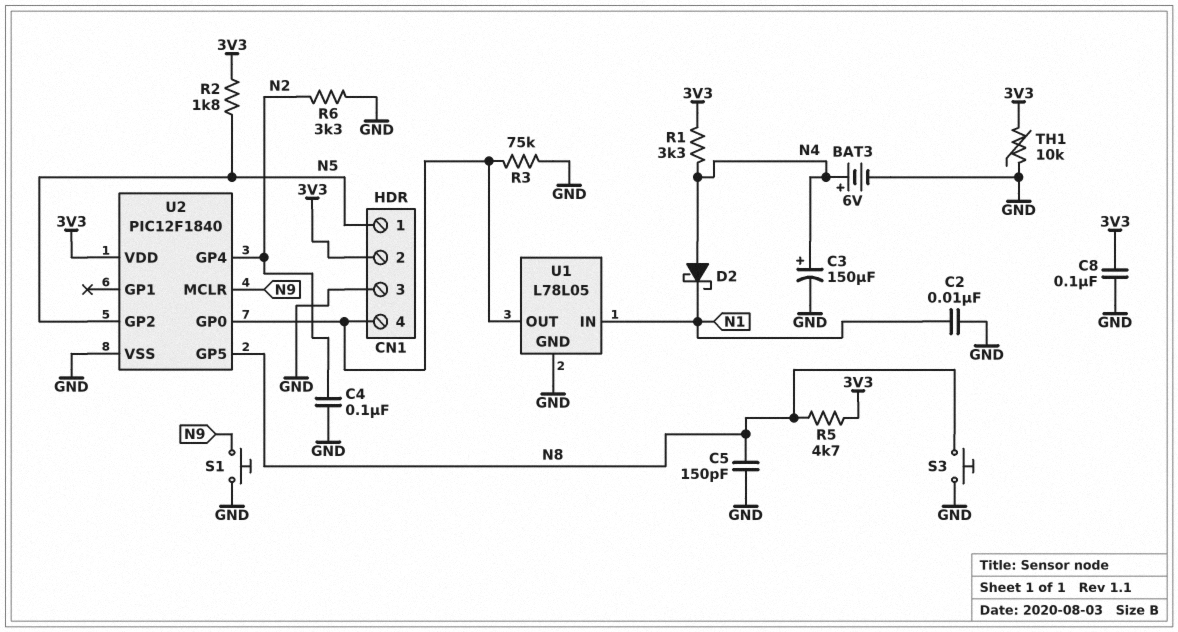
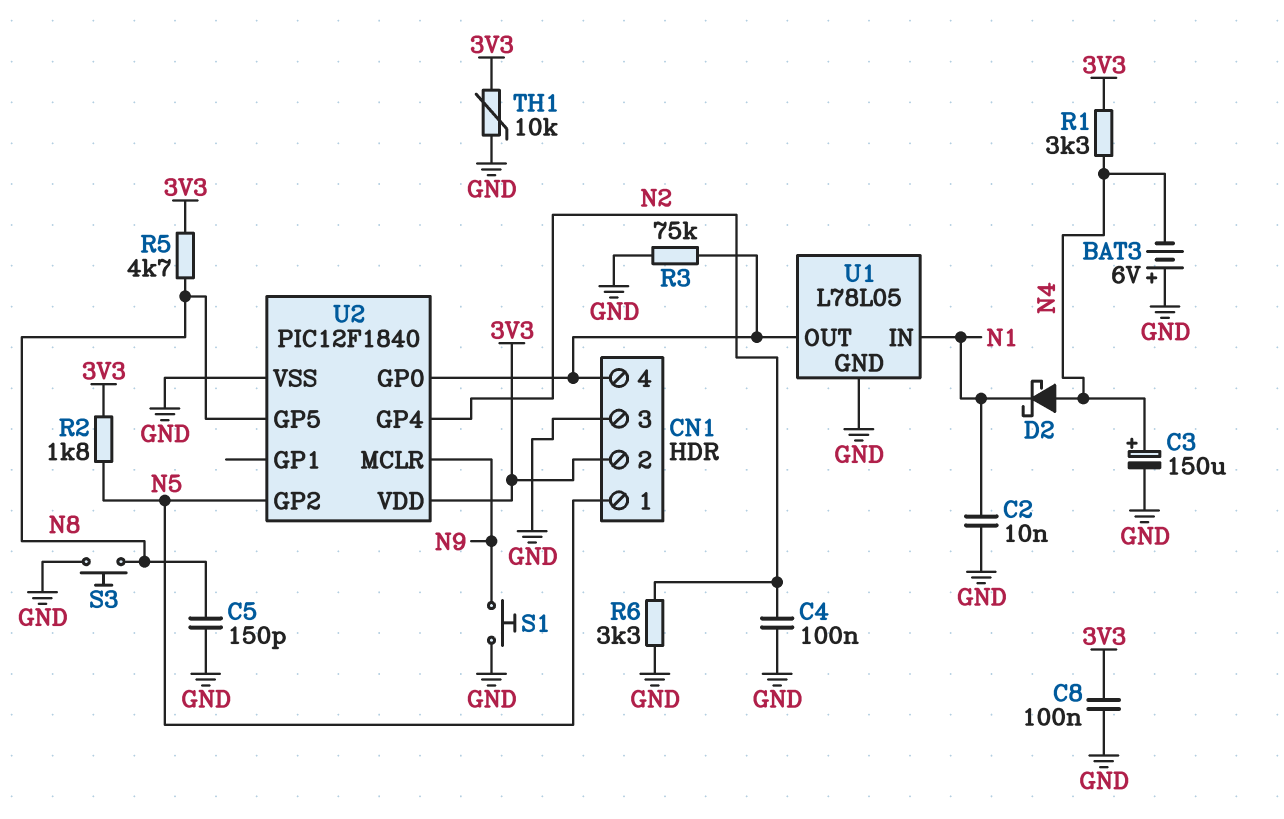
BAT3: 6V (plus N4, minus GND) -> 6V (plus GND, minus N4)

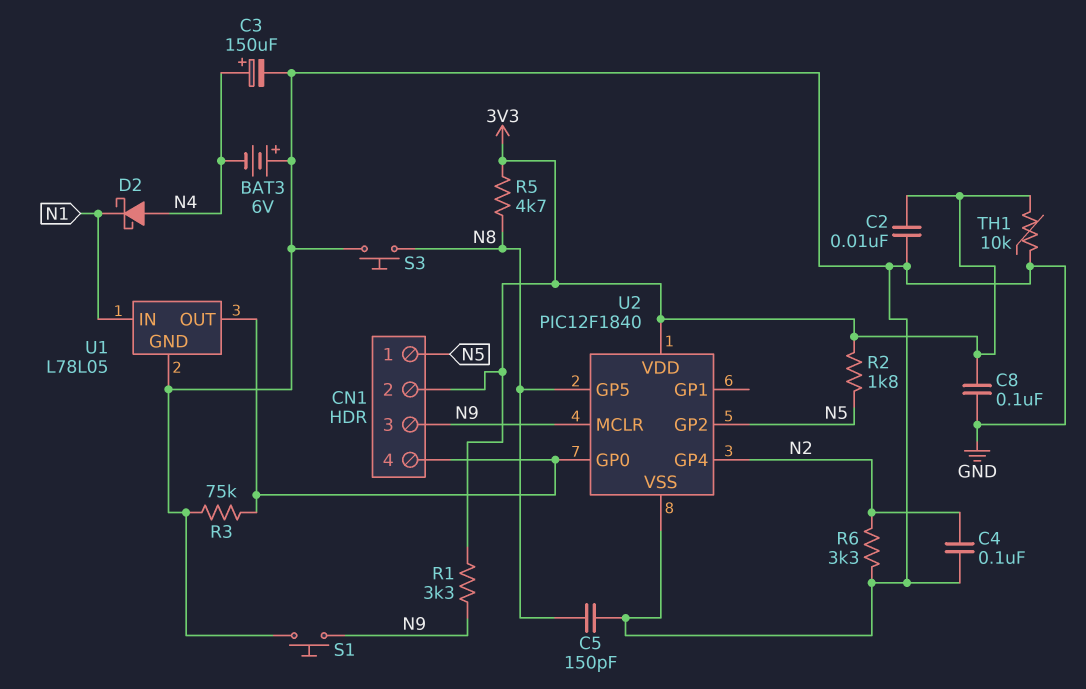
C2: 10nF (GND, N1) -> 10nF (3V3, GND)
CN1 pin 3: GND -> N9
R1: 3.3k (3V3, N4) -> 3.3k (3V3, N9)

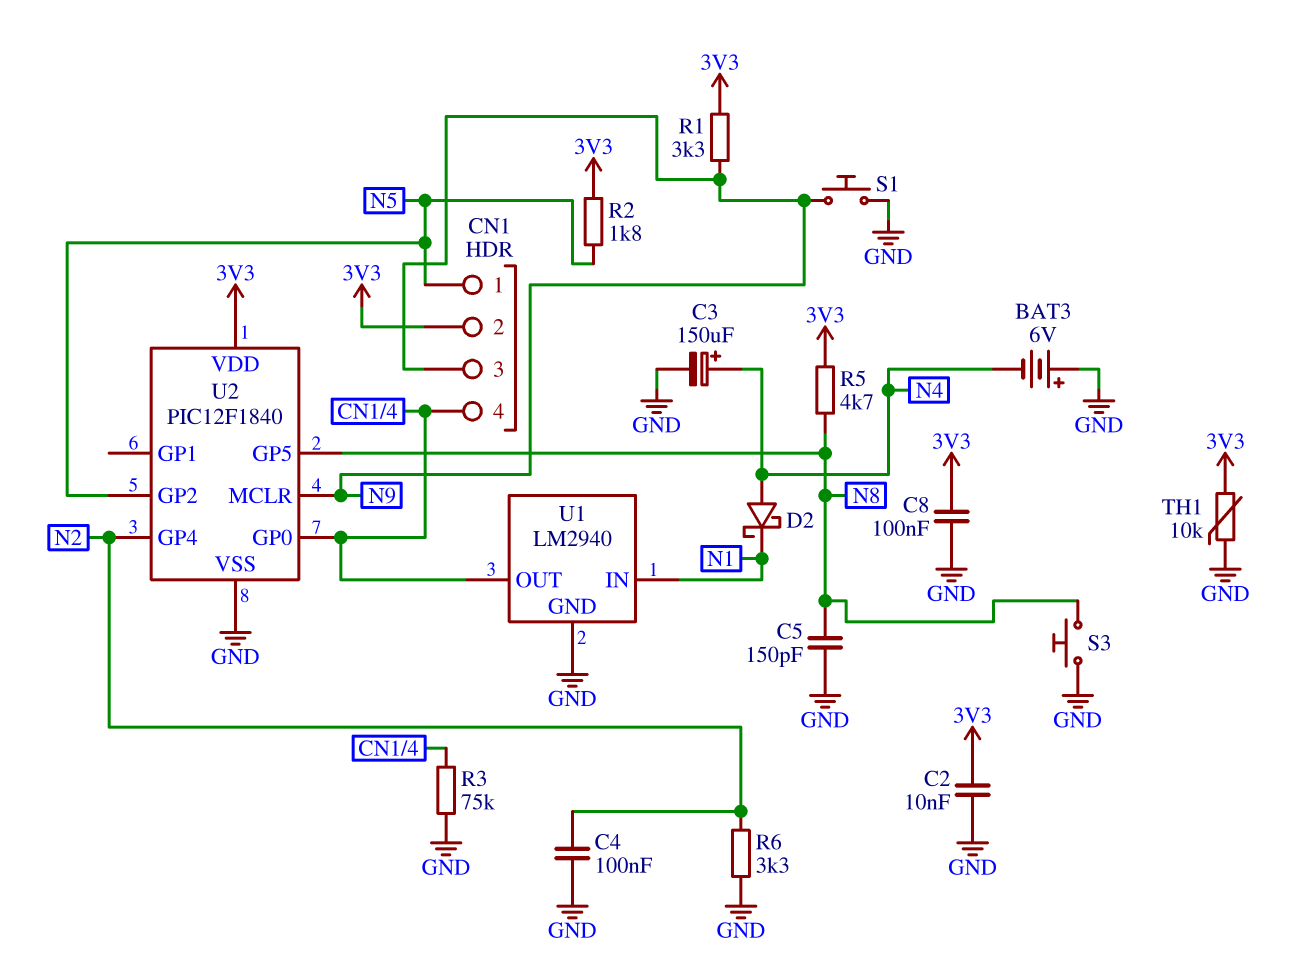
U1: L78L05 -> LM2940

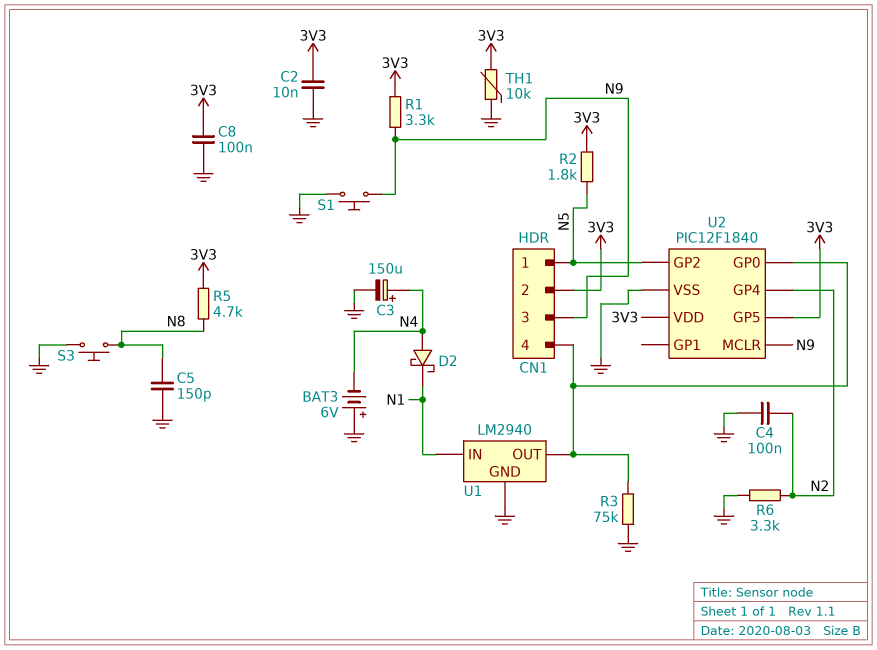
U2 pin GP5: N8 -> 3V3

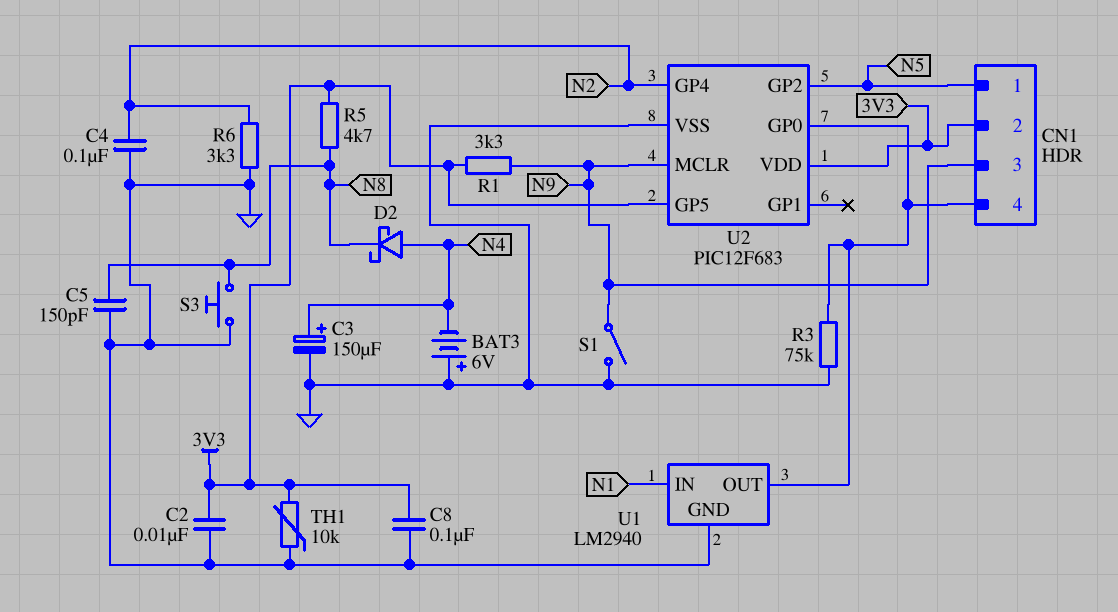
D2: schottky (A N4, K N1) -> schottky (A N4, K N8)
R2: 1.8k (3V3, N5) -> none
S1: button (GND, N9) -> switch (GND, N9)
U2: PIC12F1840 -> PIC12F683

